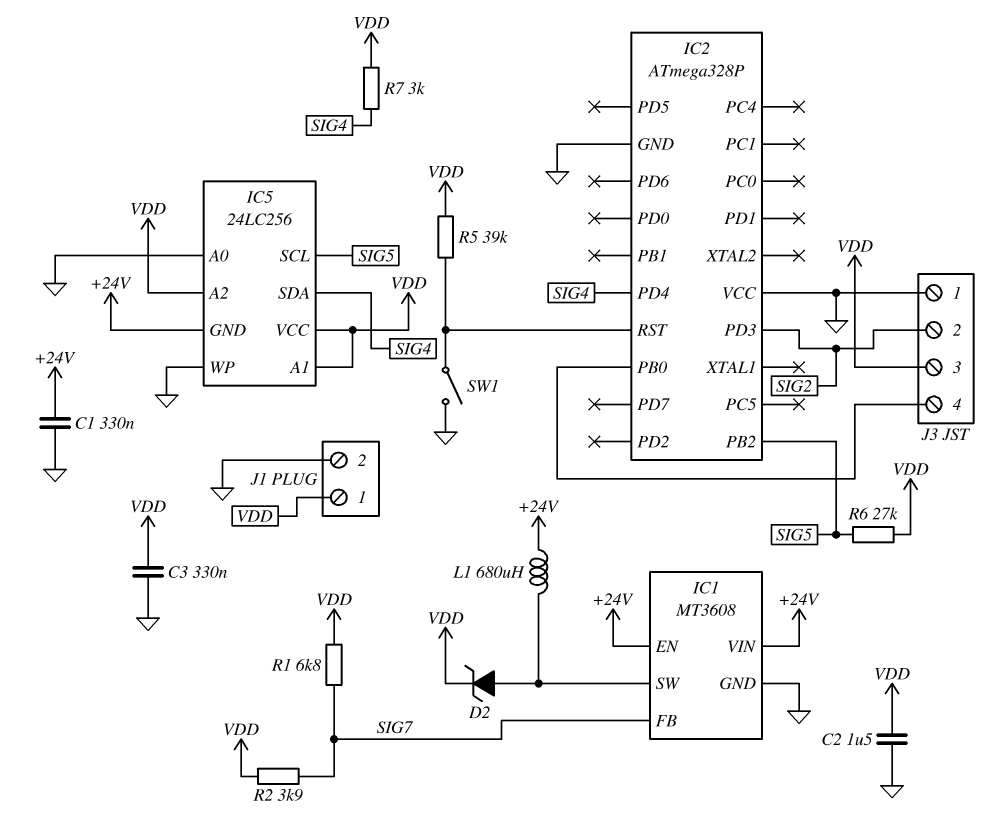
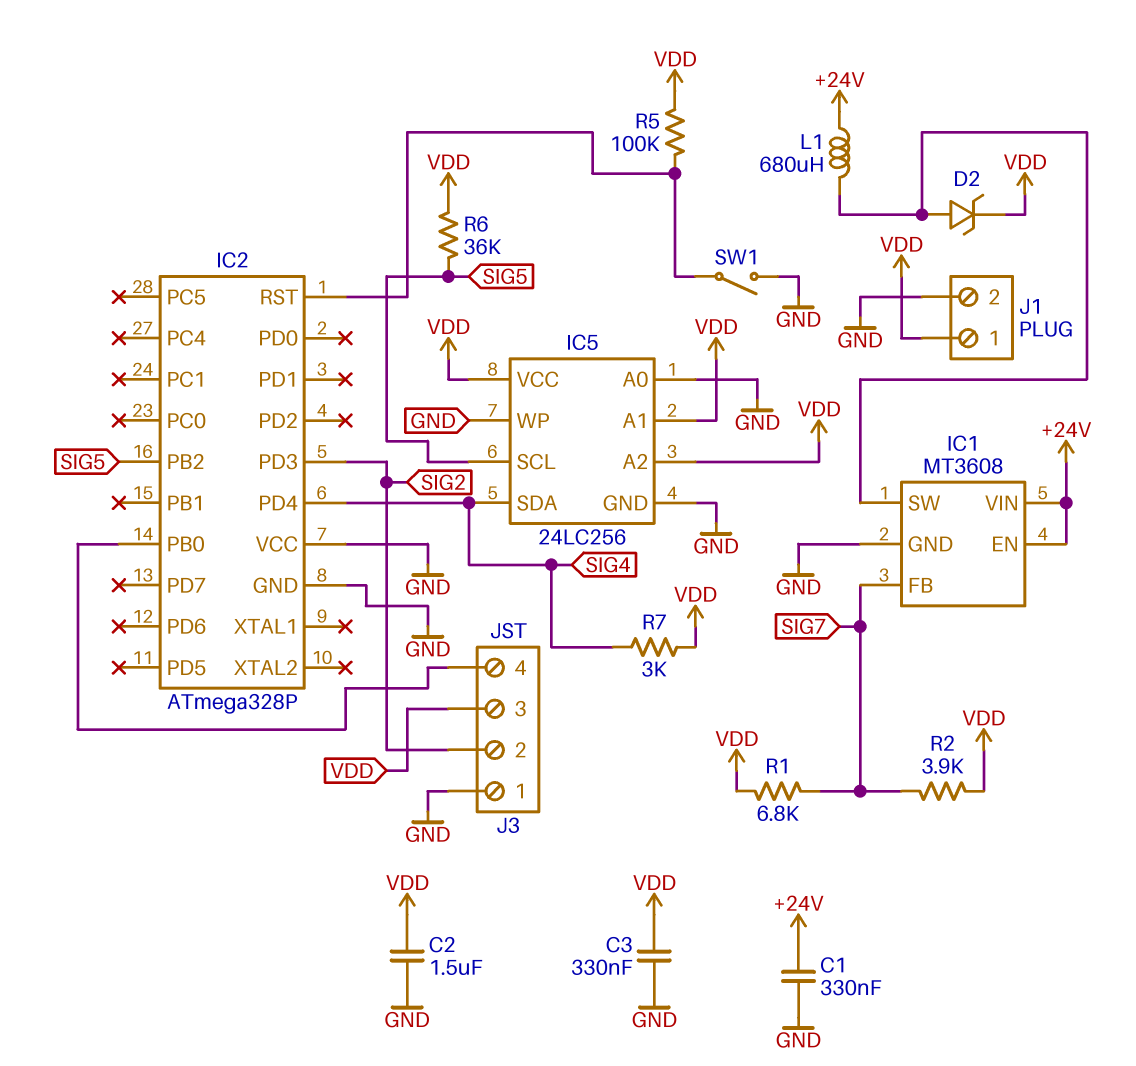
IC5 pin GND: +24V -> GND
R5: 39k (IC2/RST, VDD) -> 100k (IC2/RST, VDD)
R6: 27k (SIG5, VDD) -> 36k (SIG5, VDD)

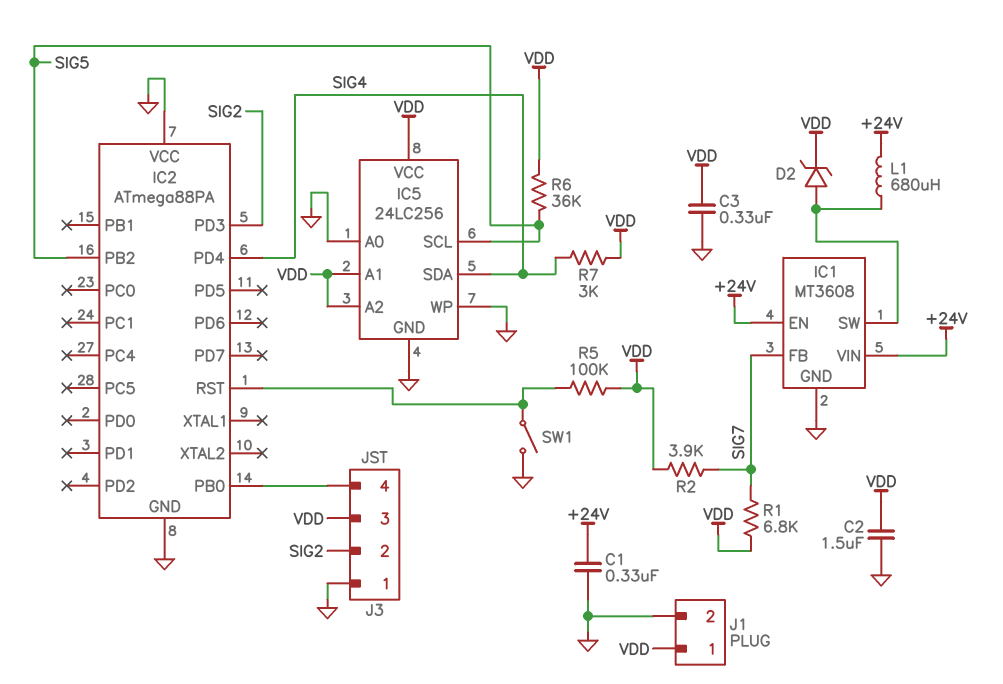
IC2: ATmega328P -> ATmega88PA

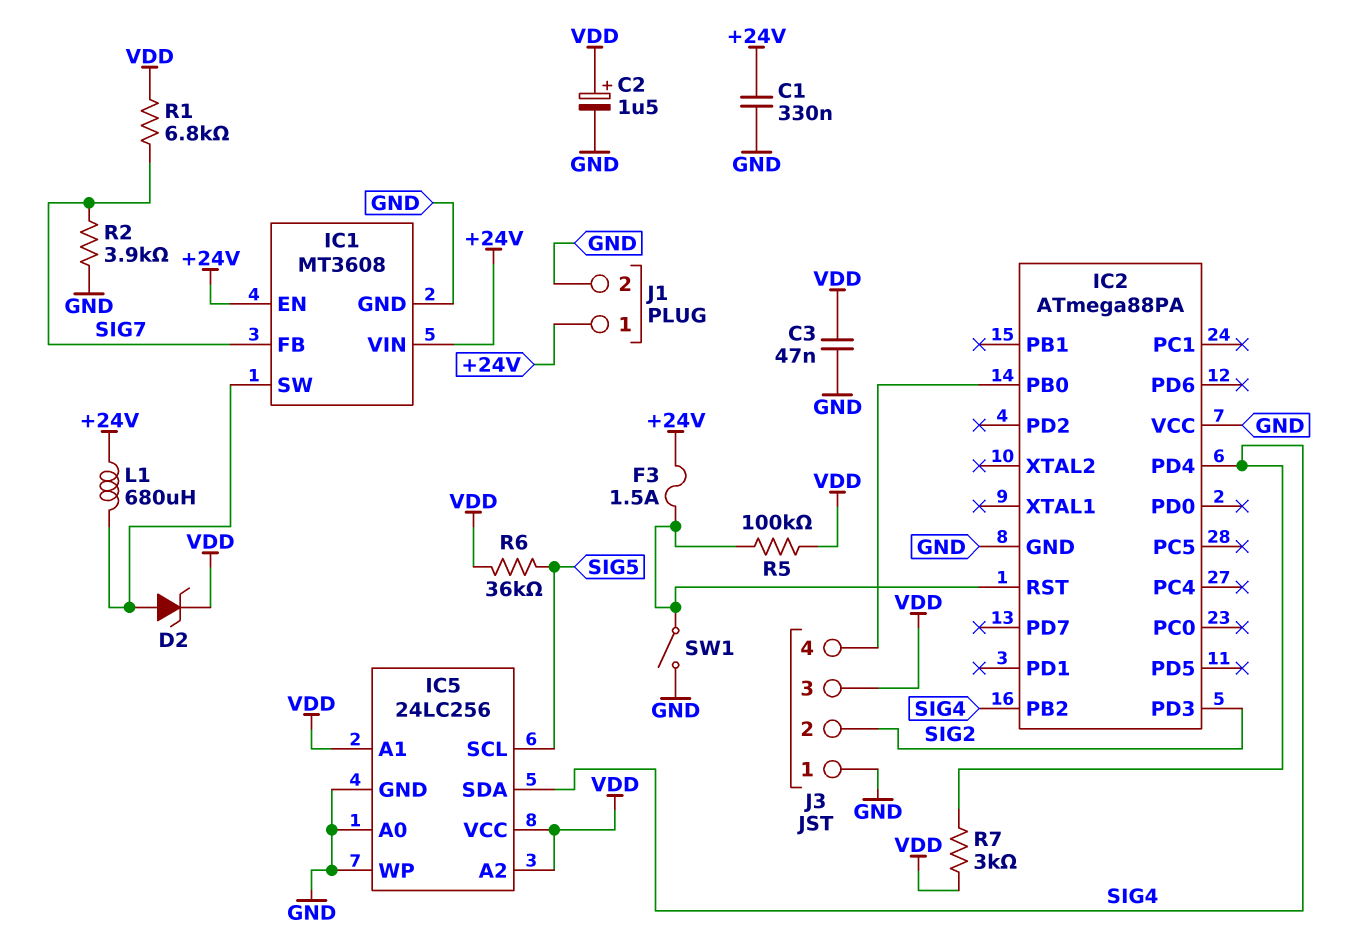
C2: 1.5uF (GND, VDD) -> 1.5uF (plus VDD, minus GND)
C3: 330nF (GND, VDD) -> 47nF (GND, VDD)
F3: none -> 1.5A (+24V, IC2/RST)
IC2 pin PB2: SIG5 -> SIG4
J1 pin 1: VDD -> +24V
R2: 3.9k (SIG7, VDD) -> 3.9k (GND, SIG7)

